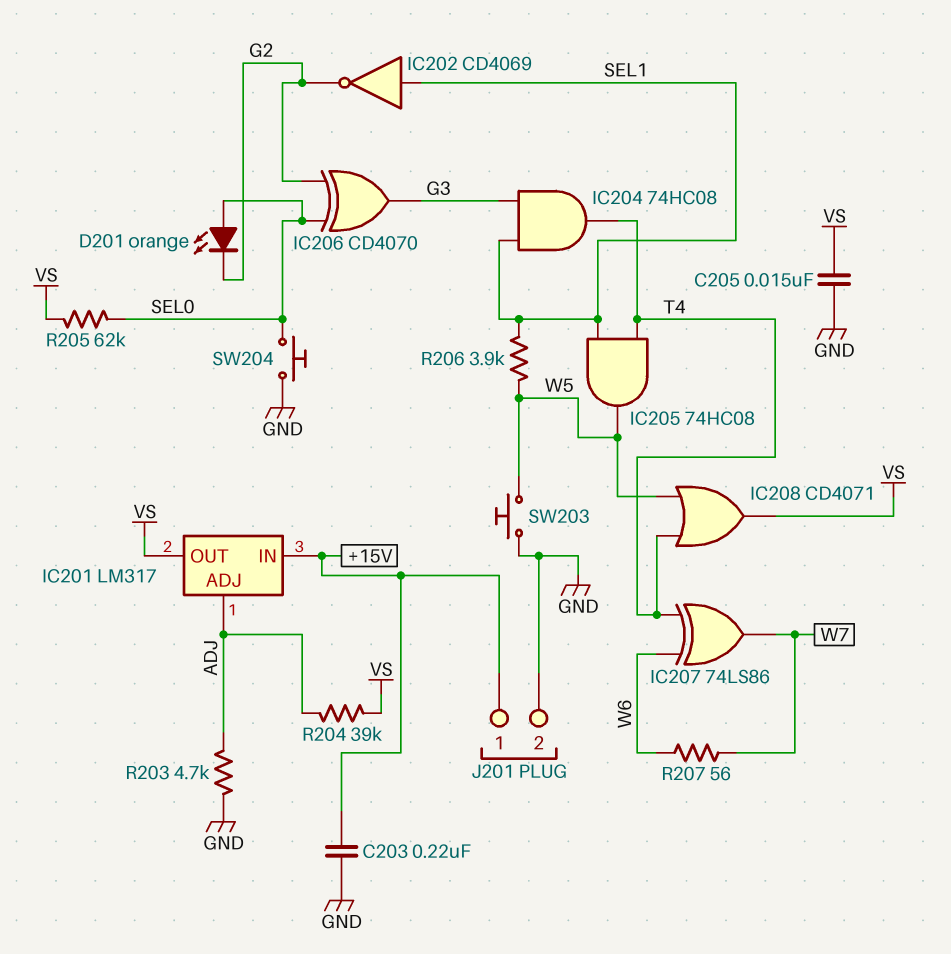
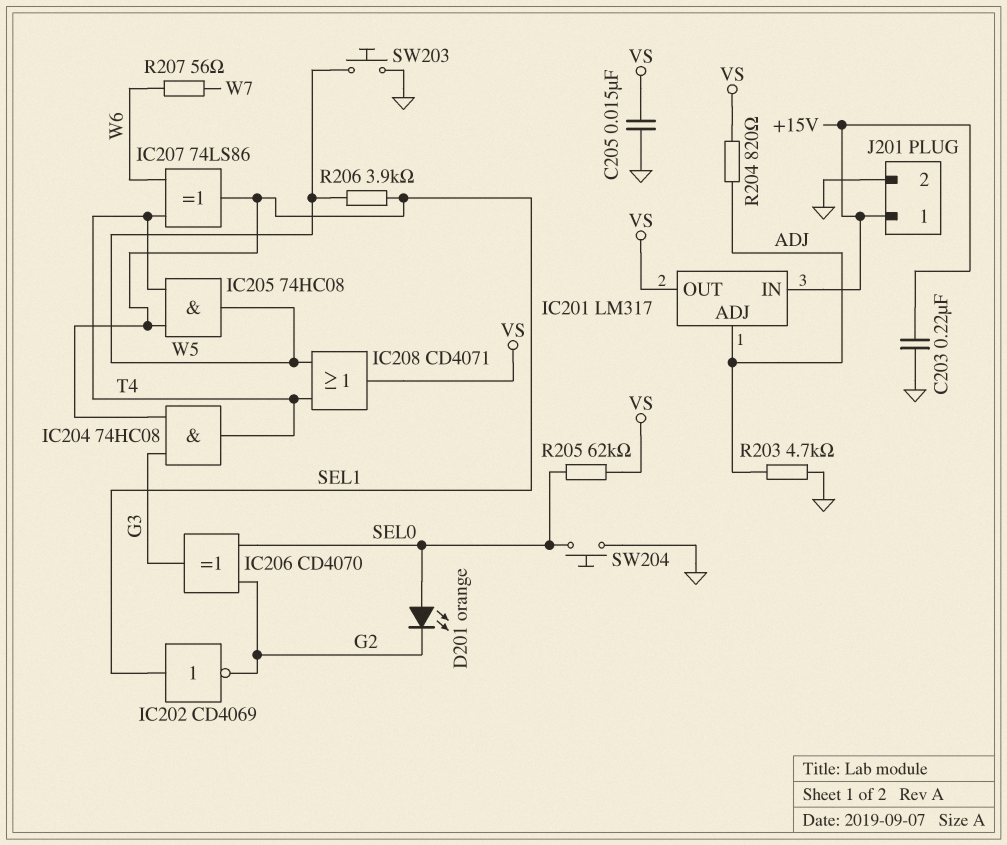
IC207: XOR 74LS86 (in T4, in W6, out W7) -> XOR 74LS86 (in T4, in W6, out SEL1)
R204: 39k (ADJ, VS) -> 820 (ADJ, VS)

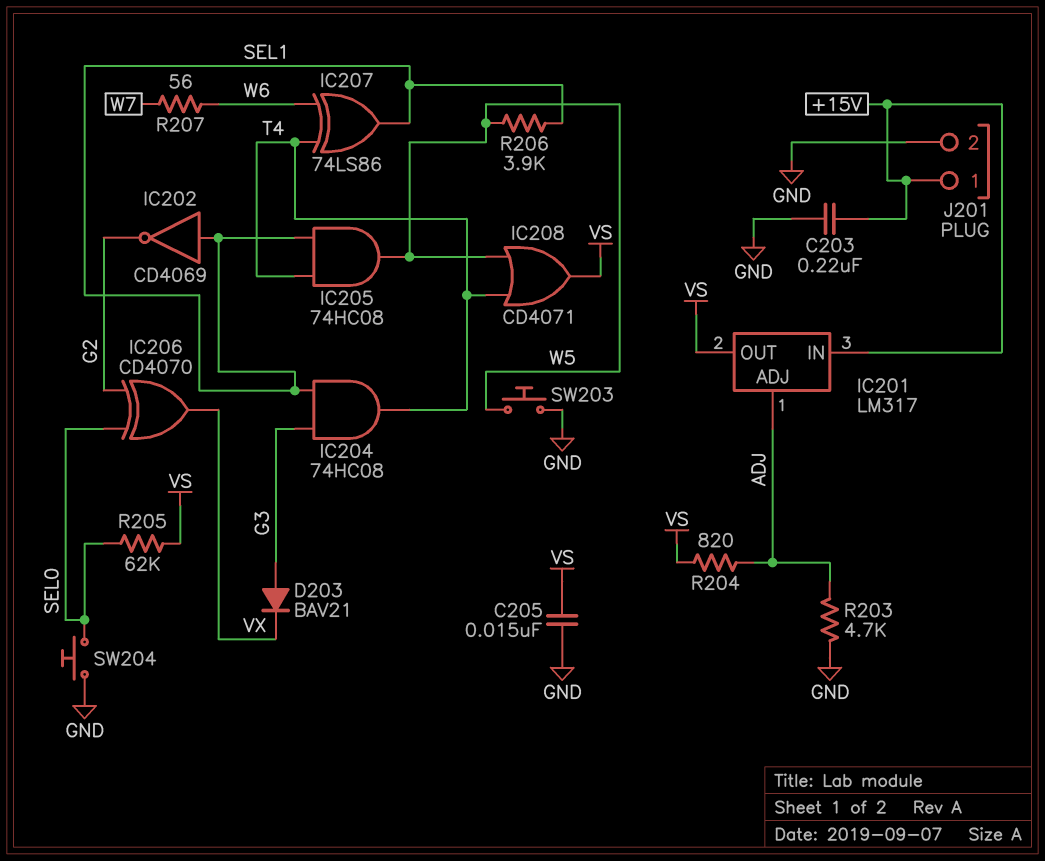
D201: LED orange (A SEL0, K G2) -> none
D203: none -> diode BAV21 (A G3, K VX)
IC206: XOR CD4070 (in G2, in SEL0, out G3) -> XOR CD4070 (in G2, in SEL0, out VX)

